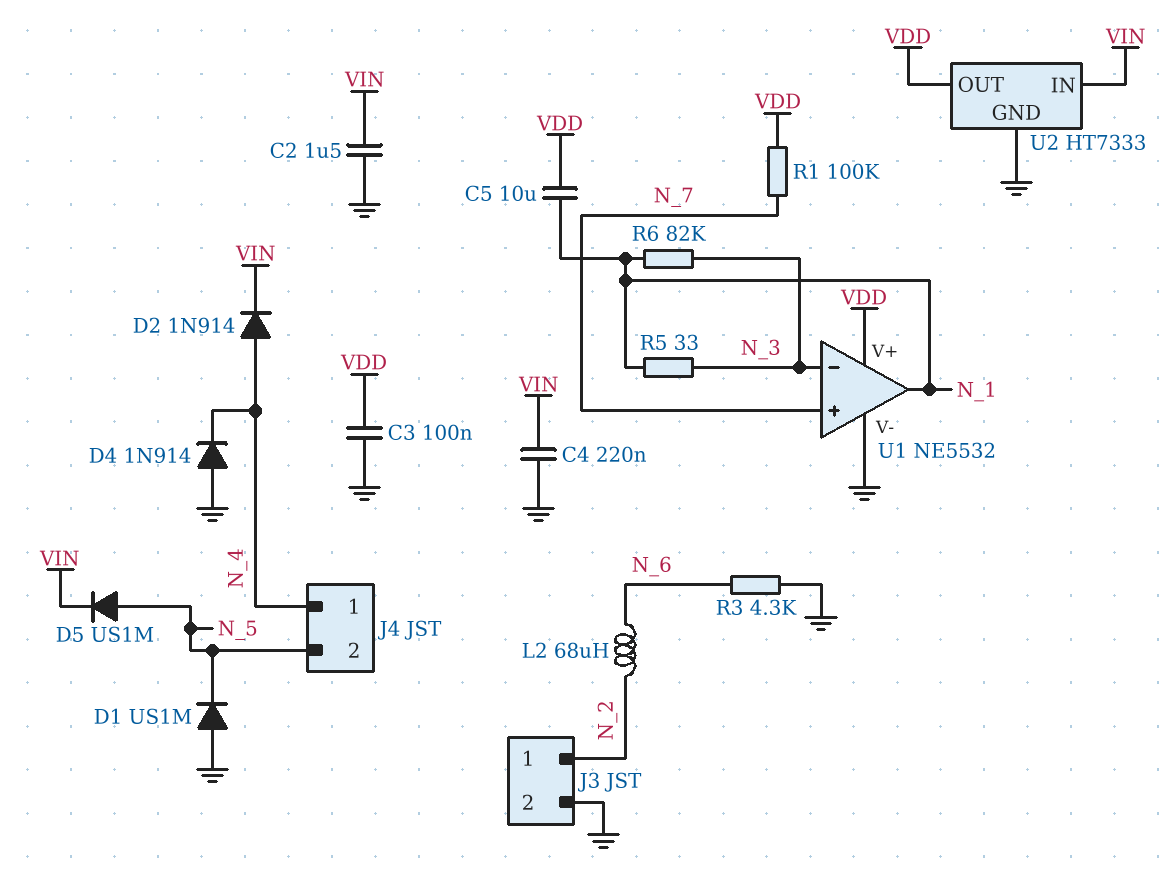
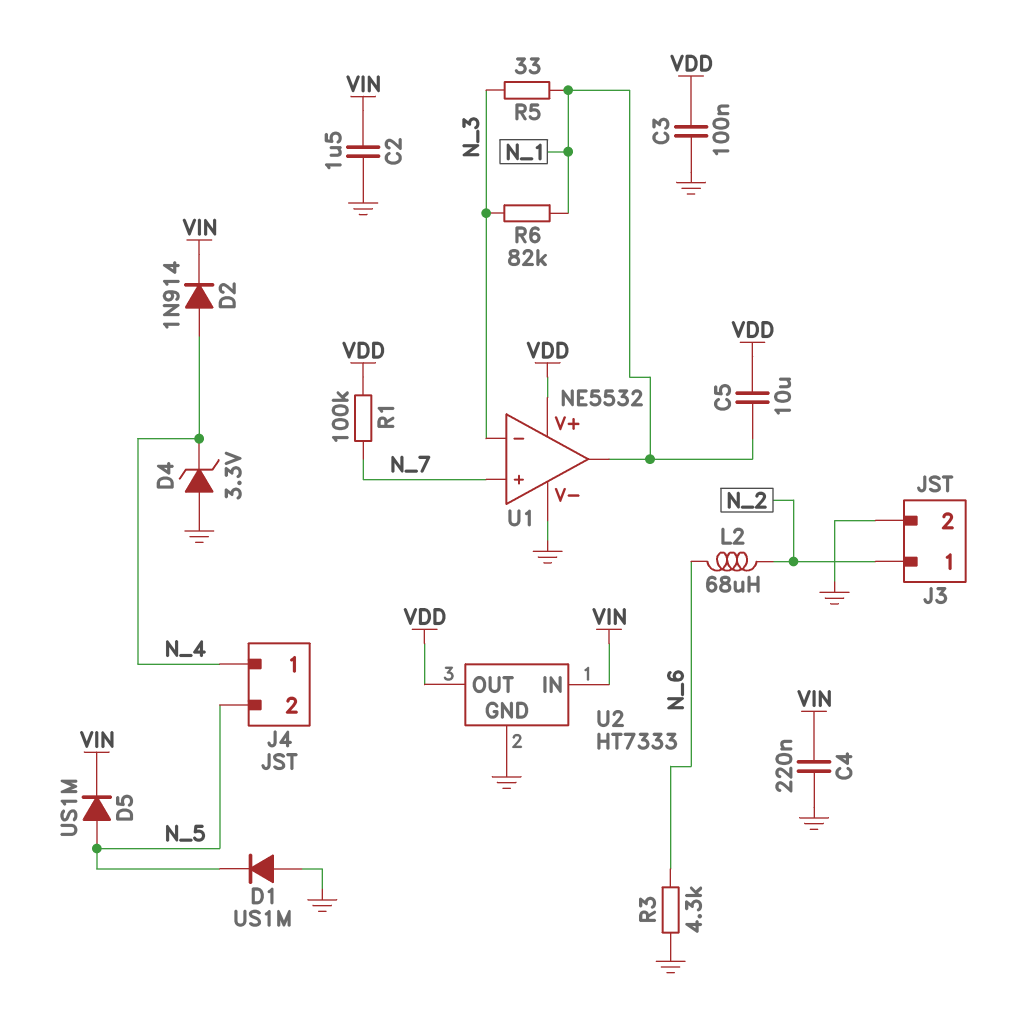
D4: diode 1N914 (A GND, K N_4) -> zener 3.3V (A GND, K N_4)

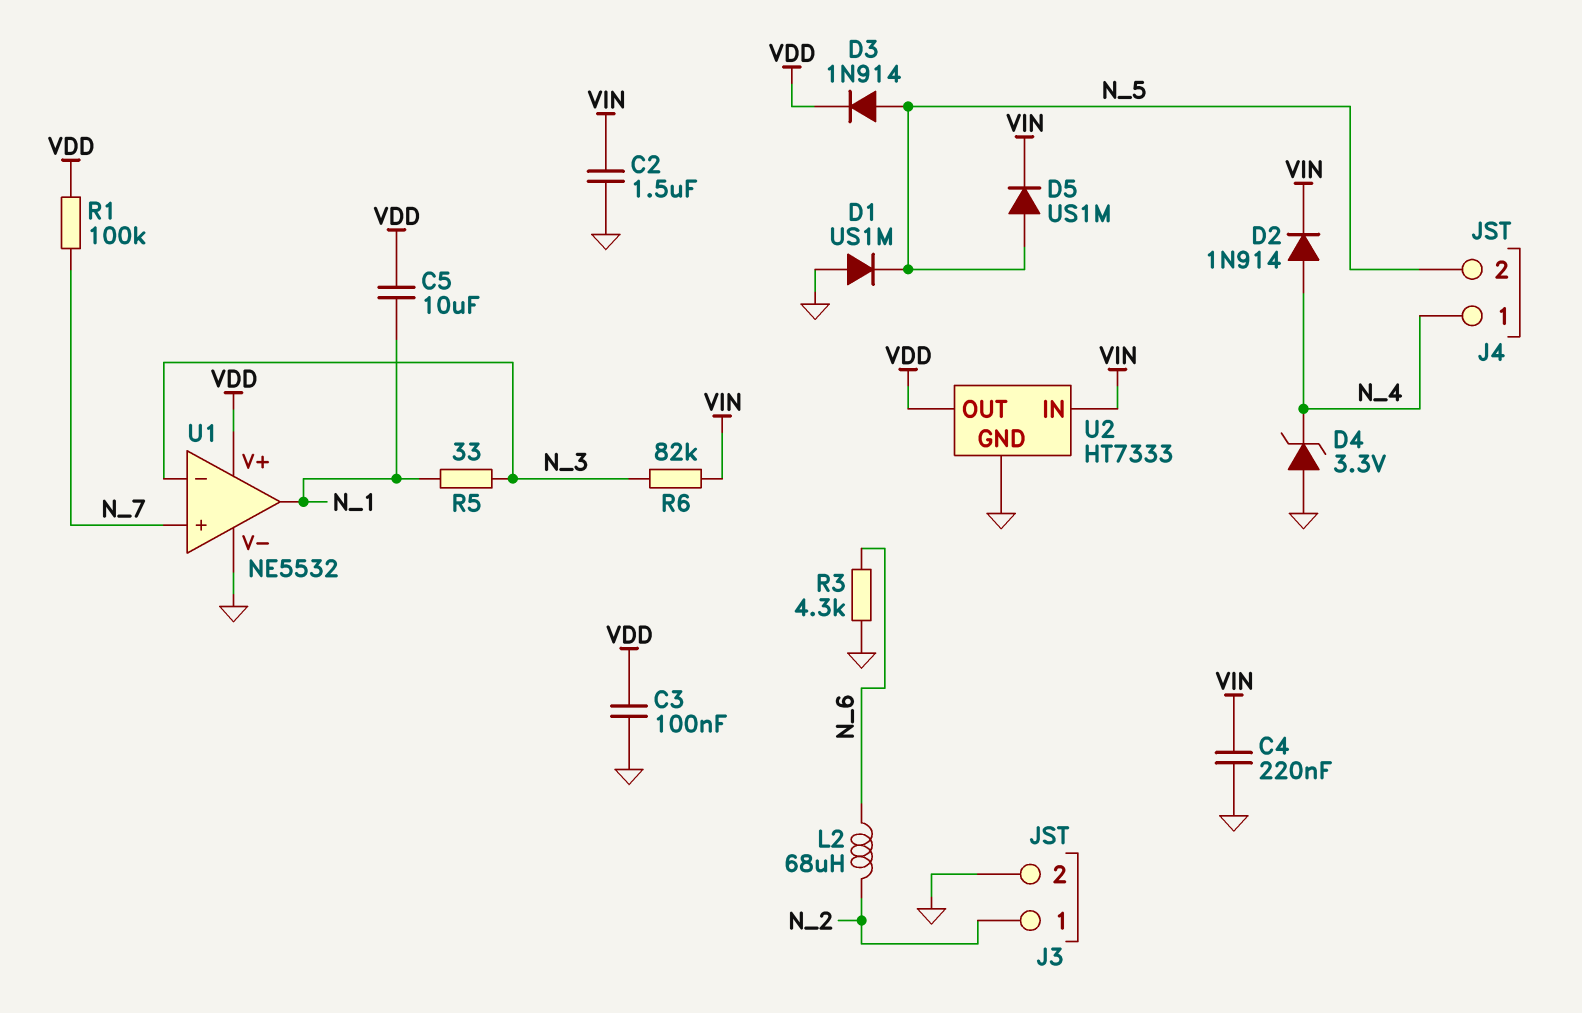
D3: none -> diode 1N914 (A N_5, K VDD)
R6: 82k (N_1, N_3) -> 82k (N_3, VIN)

